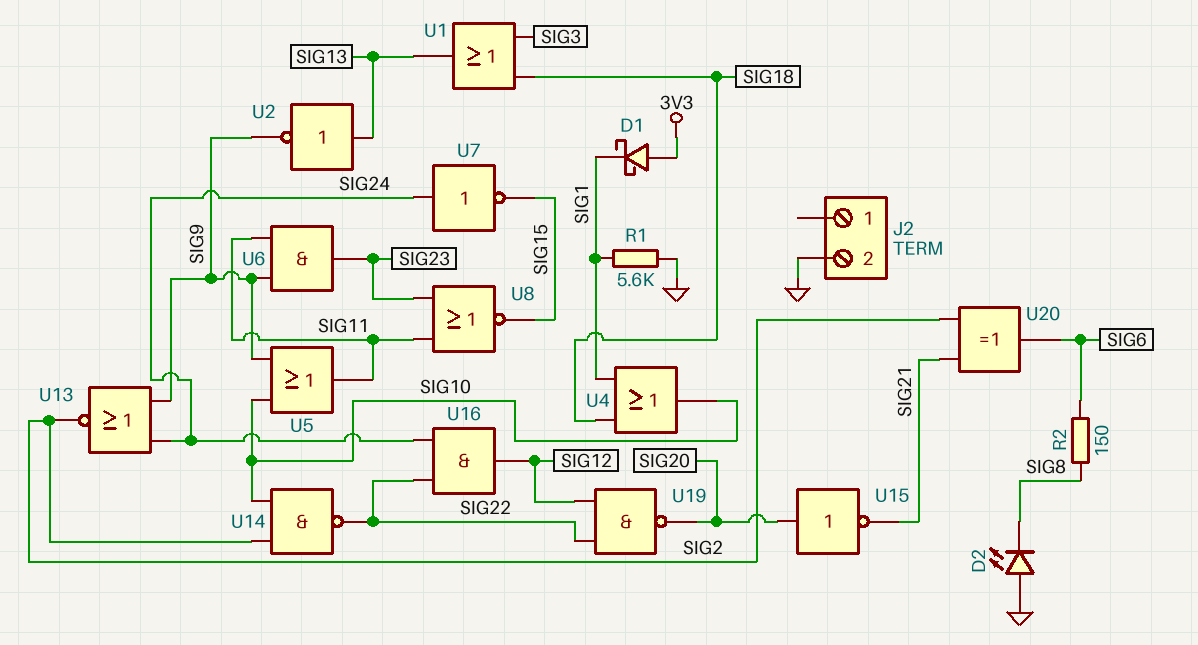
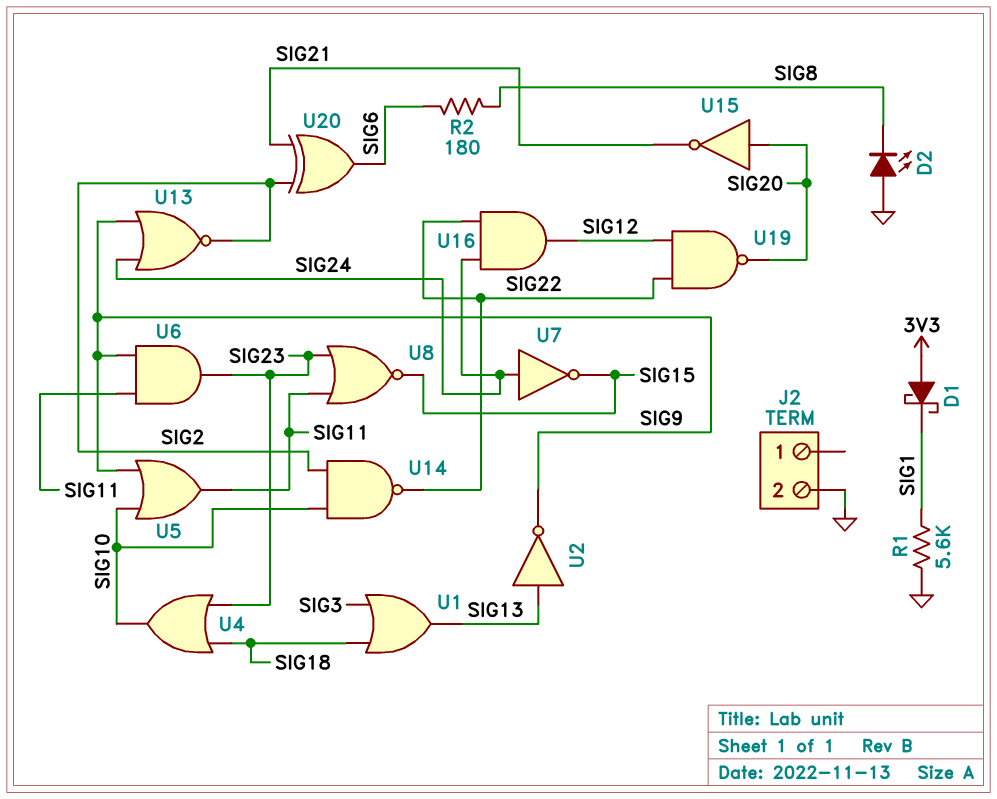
R2: 150 (SIG6, SIG8) -> 180 (SIG6, SIG8)
U4: OR (in SIG1, in SIG18, out SIG10) -> OR (in SIG18, in SIG23, out SIG10)

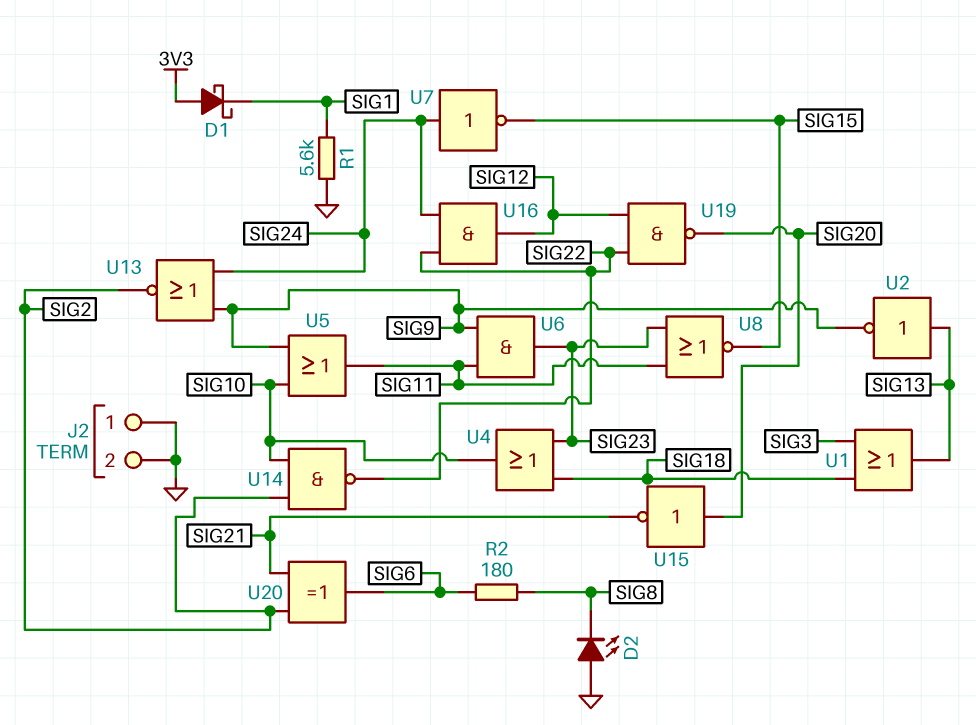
J2 pin 1: none -> GND

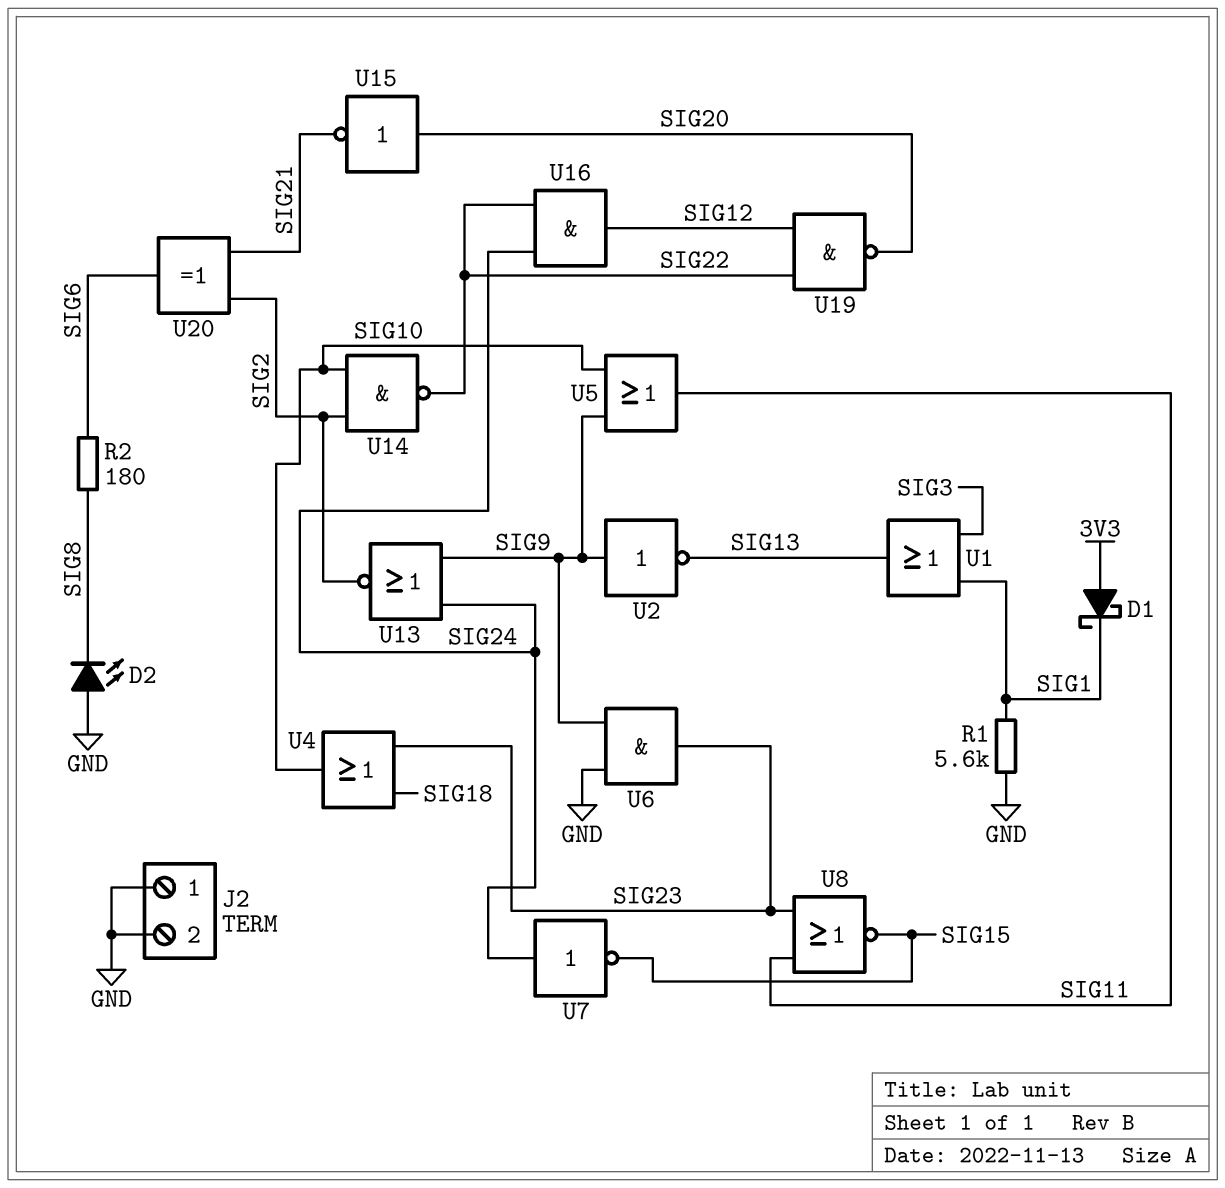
U1: OR (in SIG3, in SIG18, out SIG13) -> OR (in SIG1, in SIG3, out SIG13)
U2: NOT (in SIG13, out SIG9) -> NOT (in SIG9, out SIG13)
U6: AND (in SIG9, in SIG11, out SIG23) -> AND (in GND, in SIG9, out SIG23)

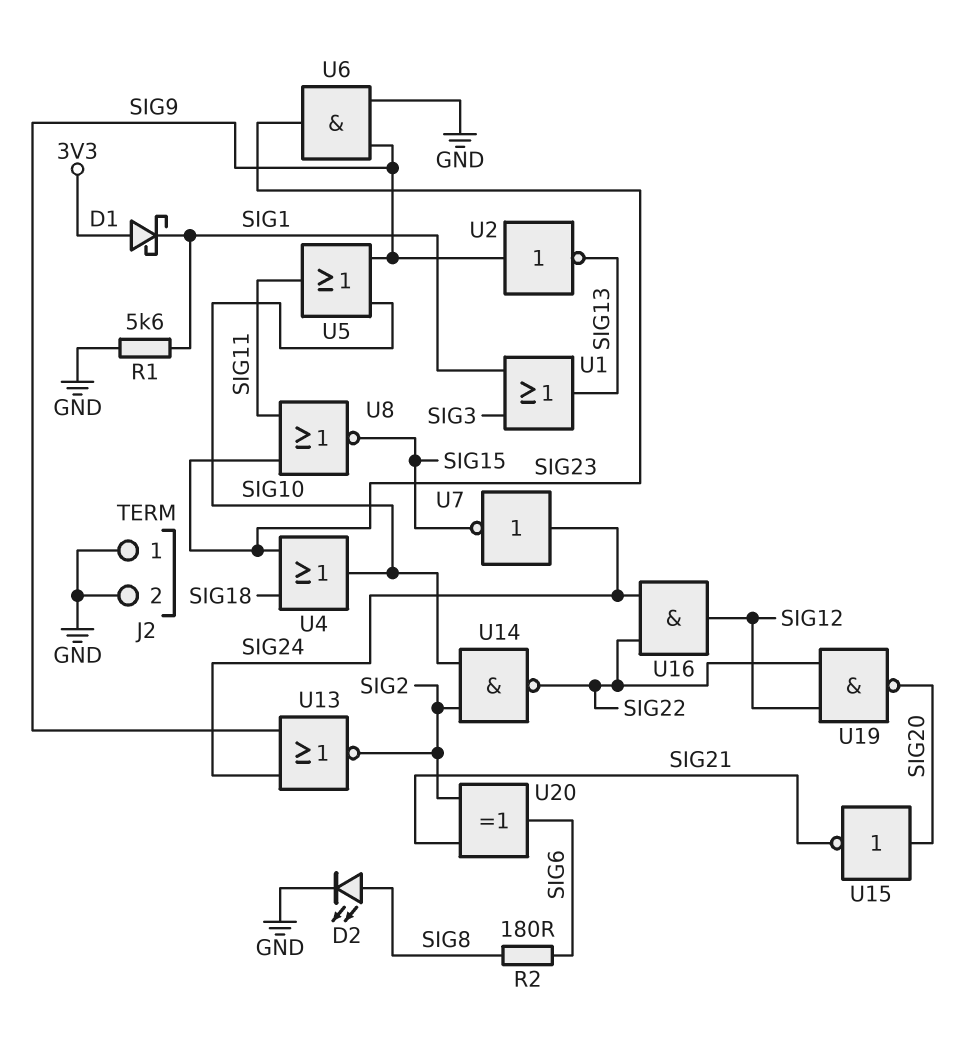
D2: LED (A GND, K SIG8) -> LED (A SIG8, K GND)

